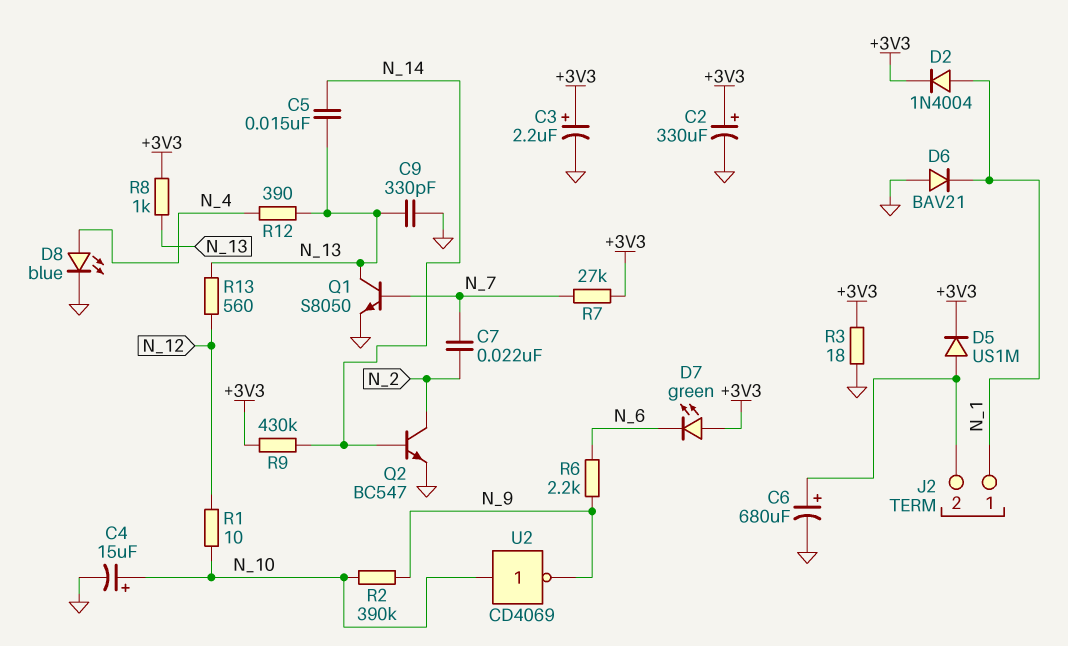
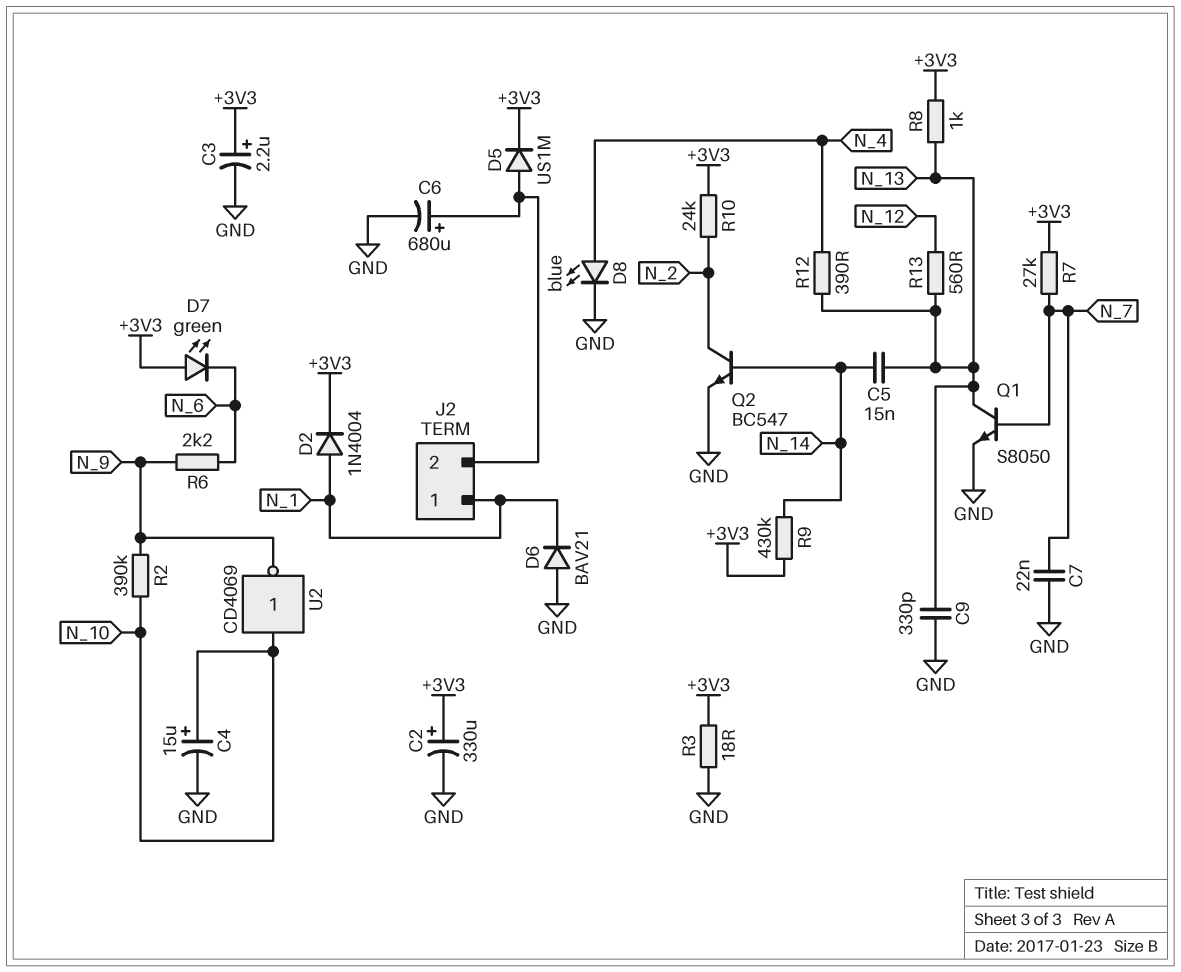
C7: 22nF (N_2, N_7) -> 22nF (GND, N_7)
R1: 10 (N_10, N_12) -> none
R10: none -> 24k (+3V3, N_2)

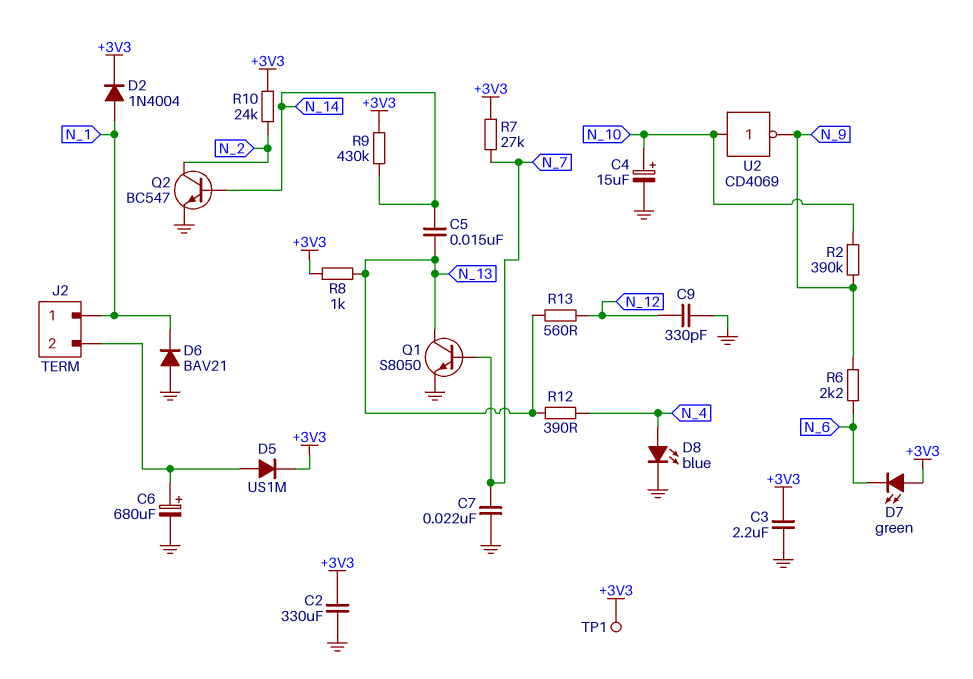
C2: 330uF (plus +3V3, minus GND) -> 330uF (+3V3, GND)
C3: 2.2uF (plus +3V3, minus GND) -> 2.2uF (+3V3, GND)
C9: 330pF (GND, N_13) -> 330pF (GND, N_12)
R3: 18 (+3V3, GND) -> none
TP1: none -> test point (+3V3)

